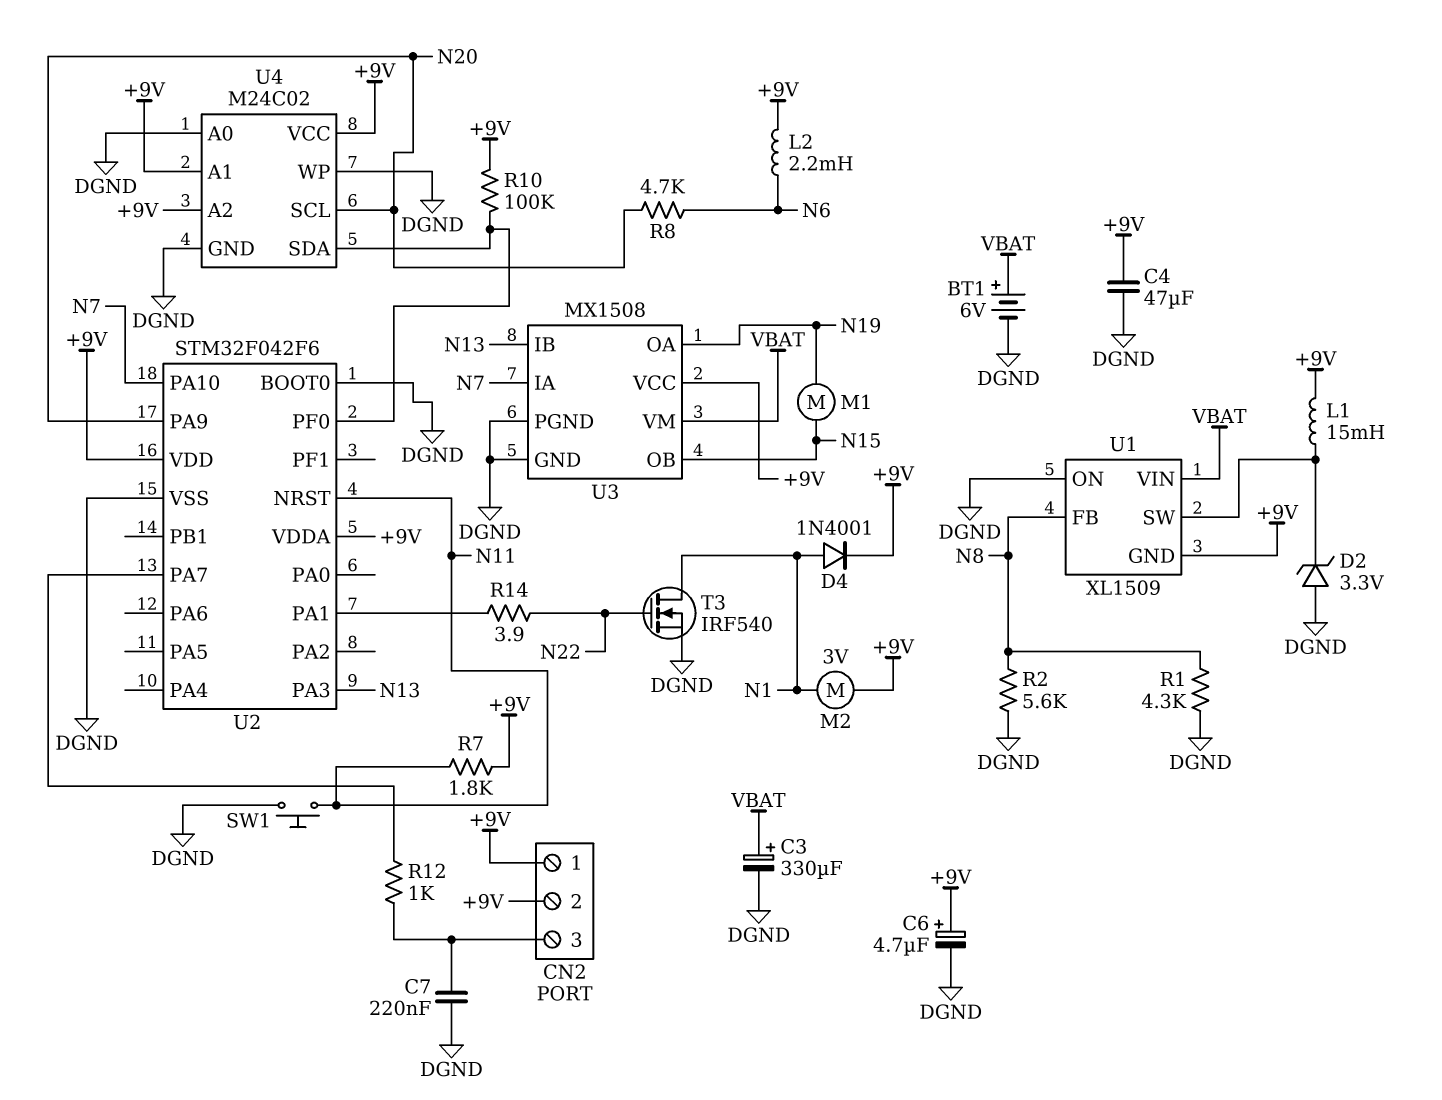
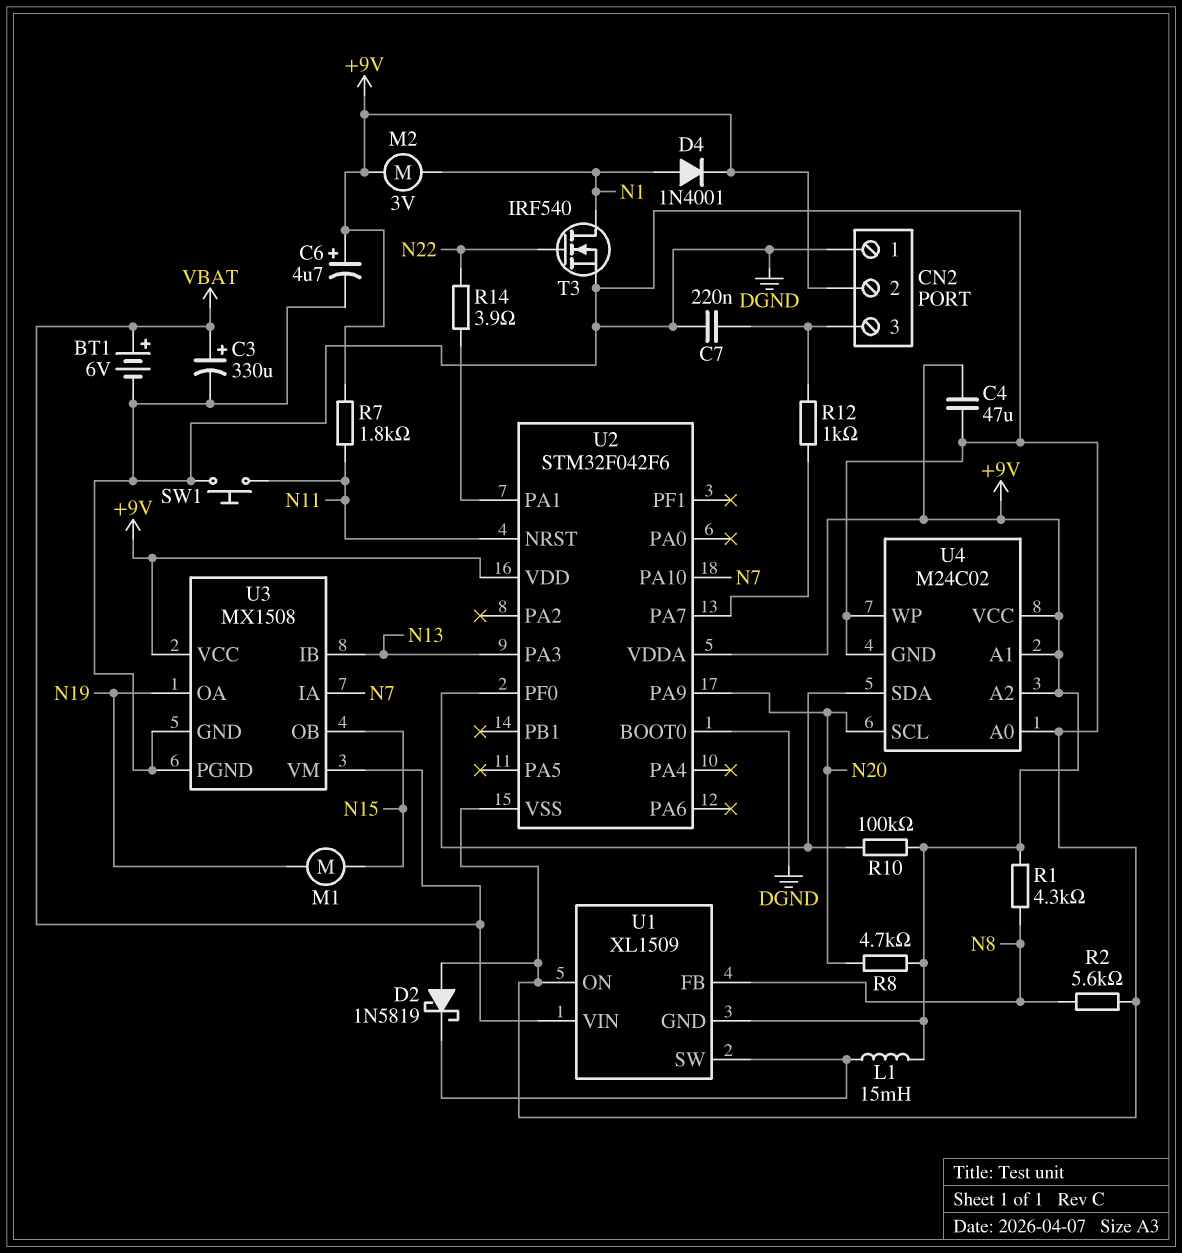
CN2 pin 1: +9V -> DGND
D2: zener 3.3V (A DGND, K U1/SW) -> schottky 1N5819 (A DGND, K U1/SW)
L2: 2.2mH (+9V, N6) -> none
R1: 4.3k (DGND, N8) -> 4.3k (+9V, N8)
R8: 4.7k (N6, N20) -> 4.7k (+9V, N20)

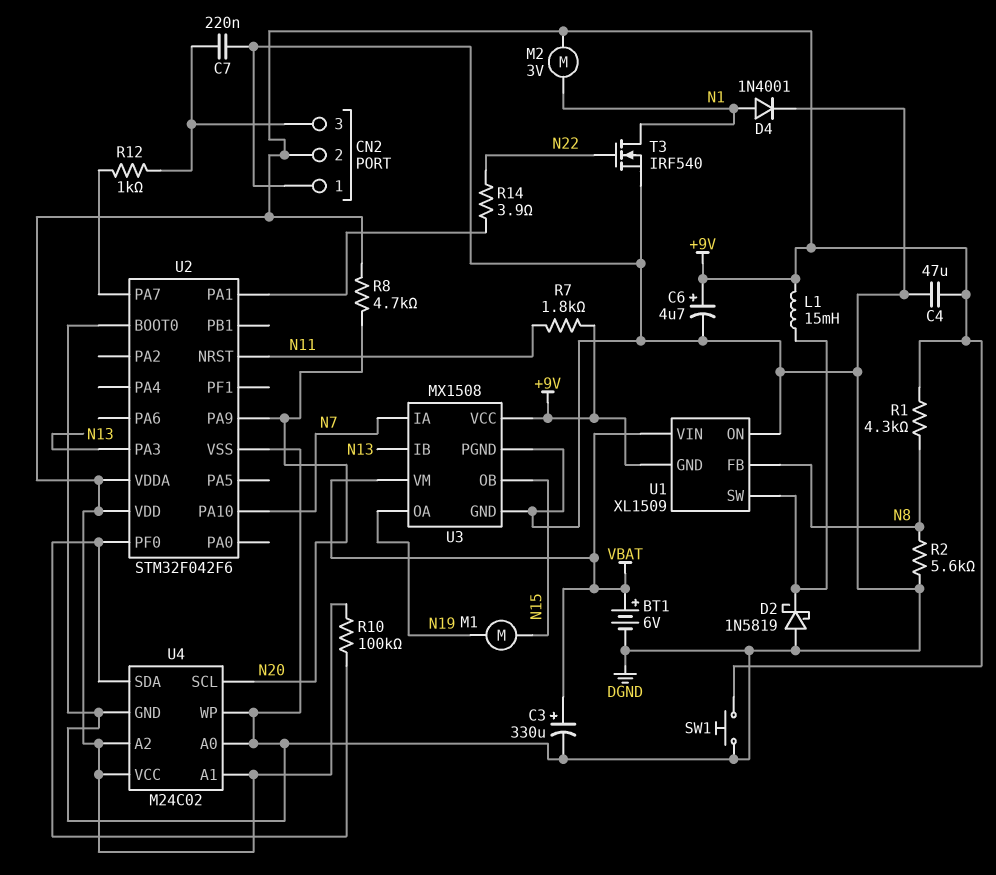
D4: diode 1N4001 (A N1, K +9V) -> diode 1N4001 (A N1, K DGND)
SW1: button (DGND, N11) -> button (+9V, DGND)

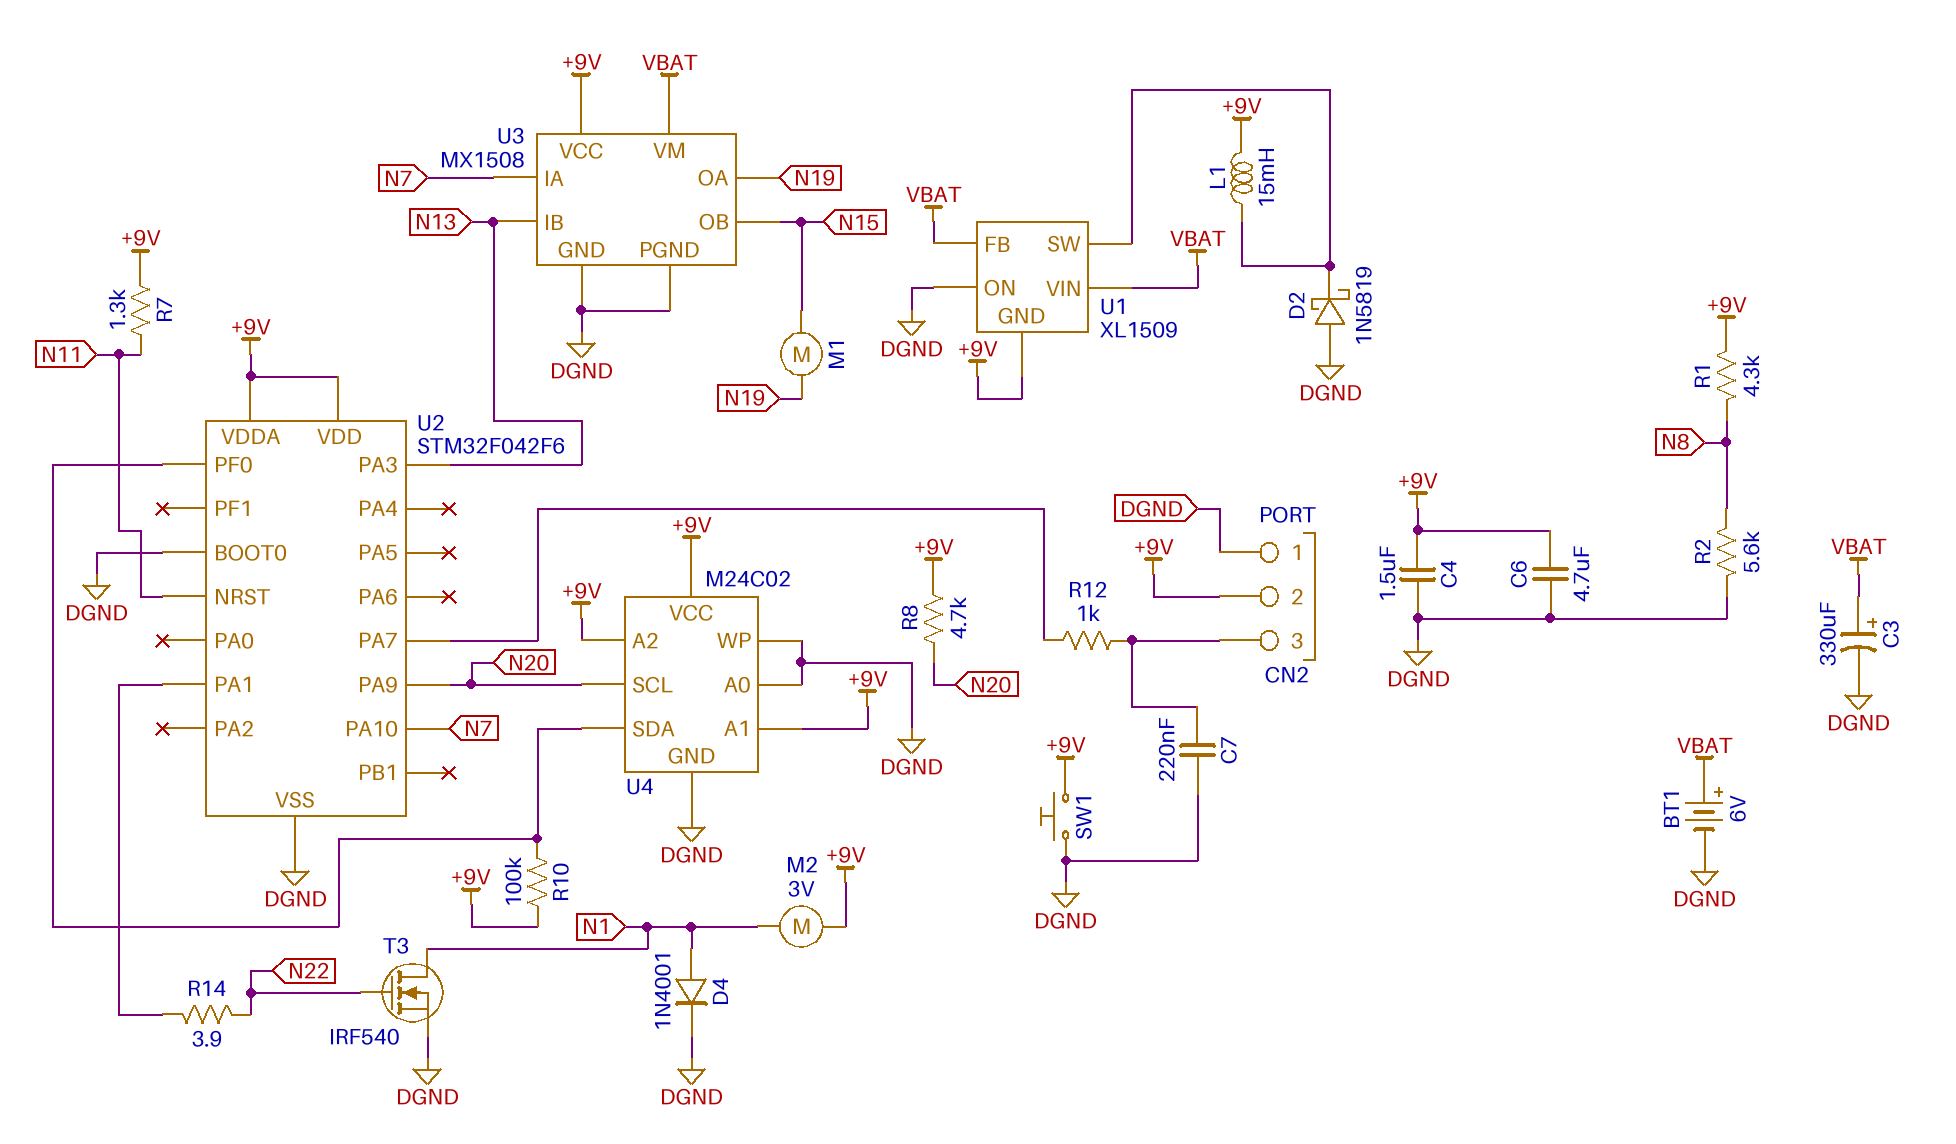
C4: 47uF (+9V, DGND) -> 1.5uF (+9V, DGND)
C6: 4.7uF (plus +9V, minus DGND) -> 4.7uF (+9V, DGND)
R7: 1.8k (+9V, N11) -> 1.3k (+9V, N11)
U1 pin FB: N8 -> VBAT

